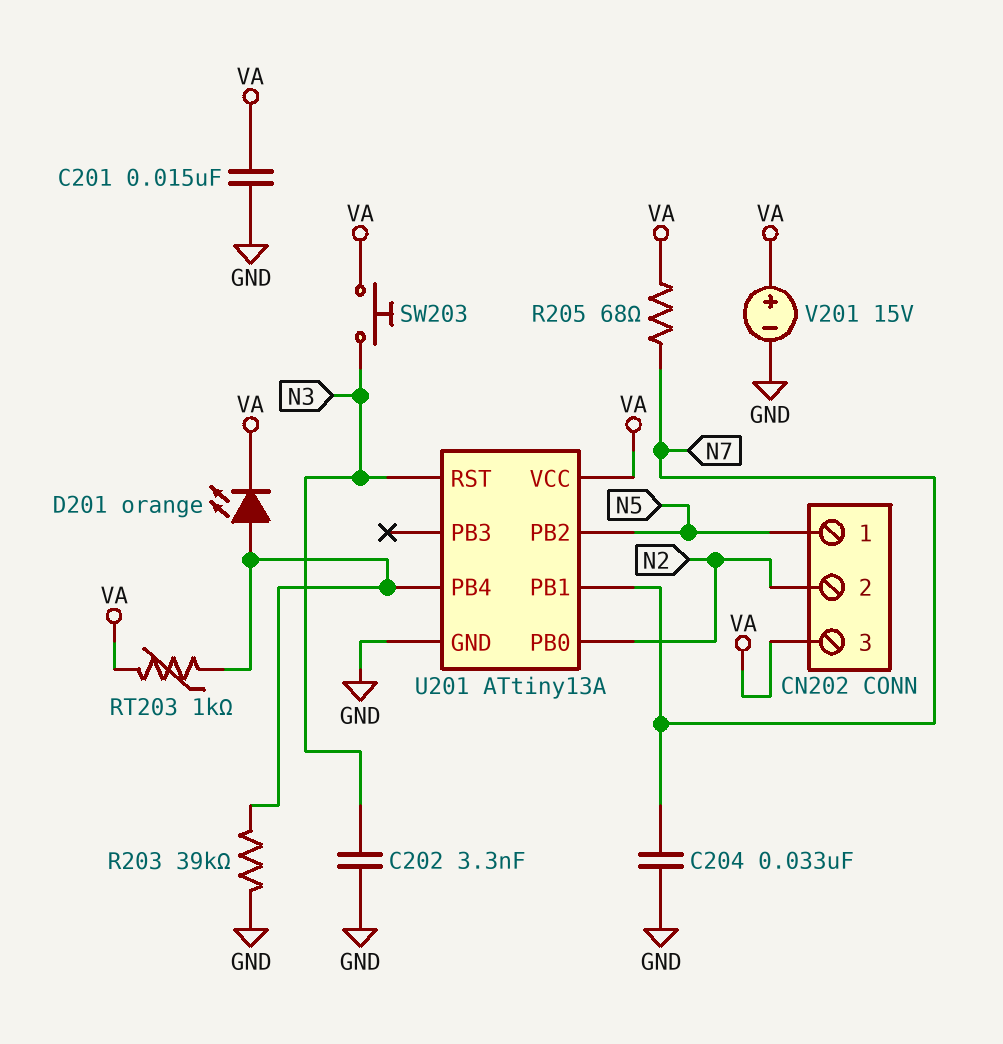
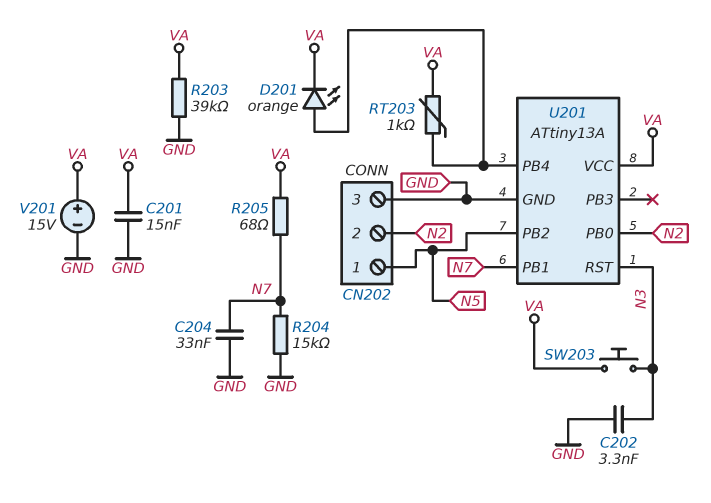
CN202 pin 3: VA -> GND
R203: 39k (GND, U201/PB4) -> 39k (GND, VA)
R204: none -> 15k (GND, N7)

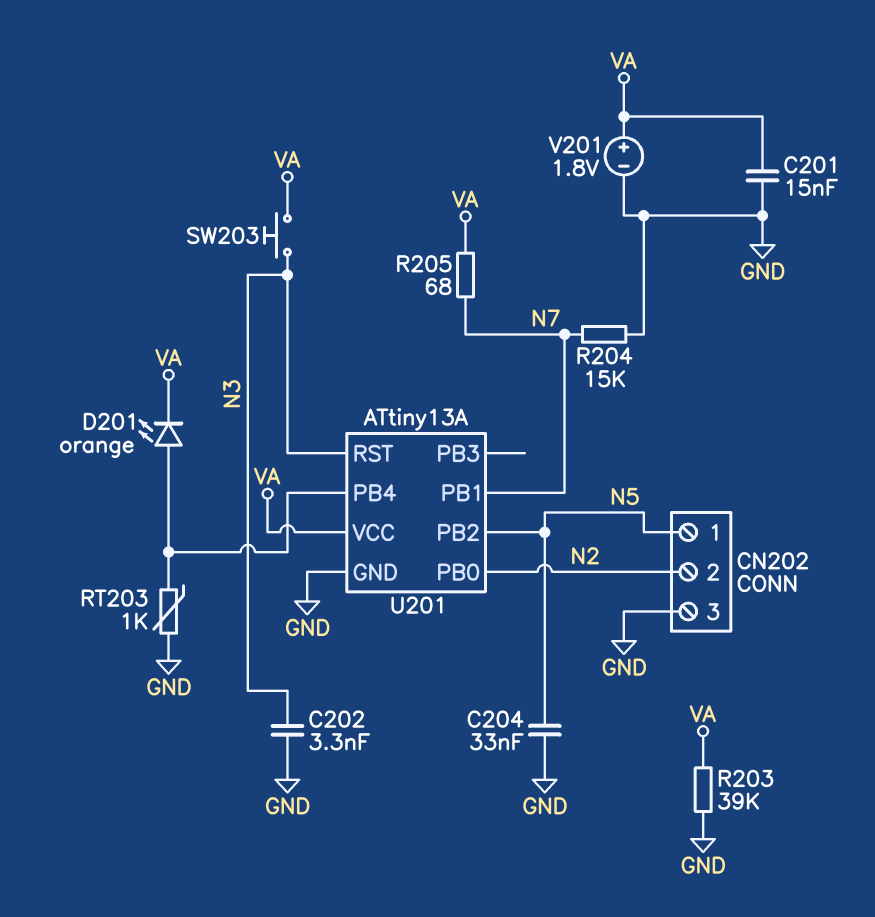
C204: 33nF (GND, N7) -> 33nF (GND, N5)
RT203: 1k (U201/PB4, VA) -> 1k (GND, U201/PB4)
V201: 15V (plus VA, minus GND) -> 1.8V (plus VA, minus GND)

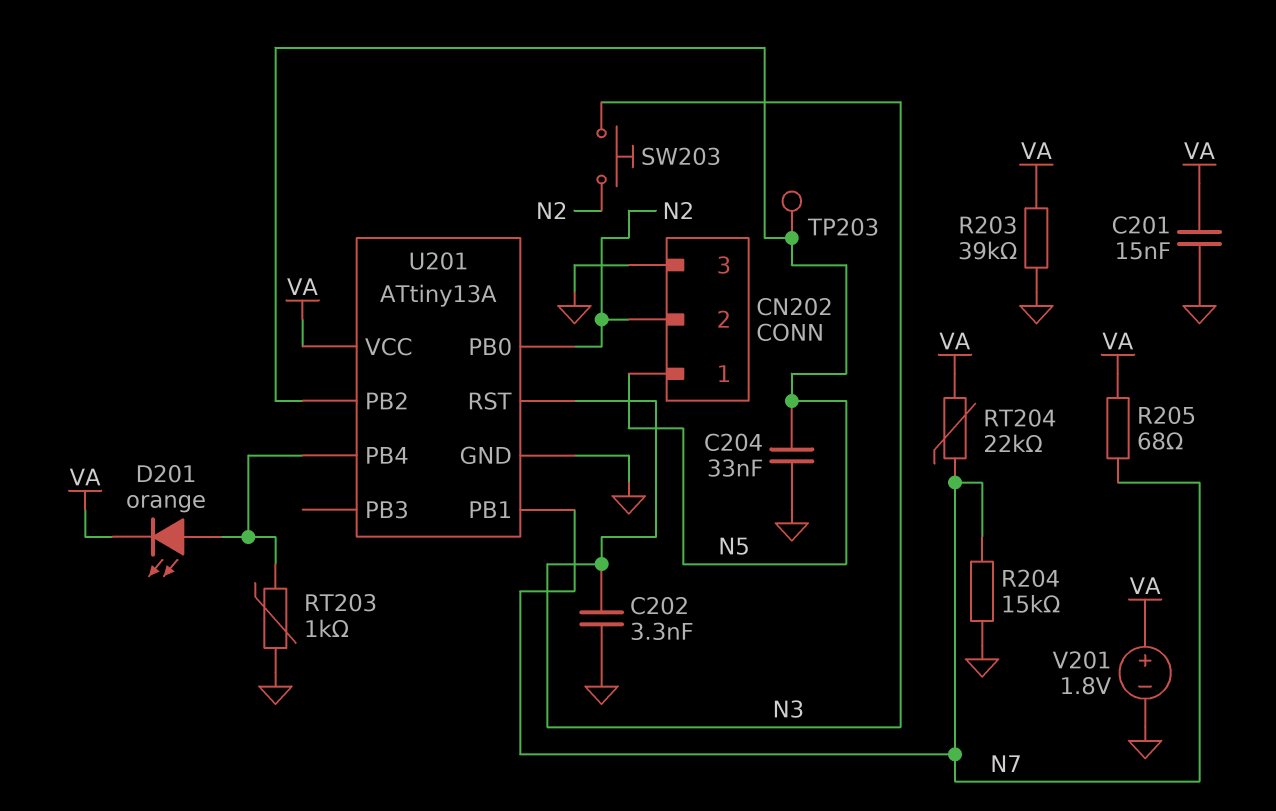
RT204: none -> 22k (N7, VA)
SW203: button (N3, VA) -> button (N2, N3)
TP203: none -> test point (N5)

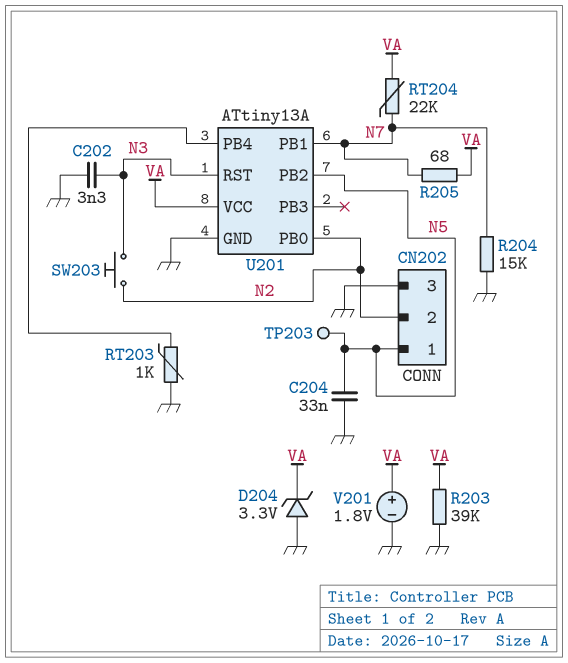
C201: 15nF (GND, VA) -> none
D201: LED orange (A U201/PB4, K VA) -> none
D204: none -> zener 3.3V (A GND, K VA)

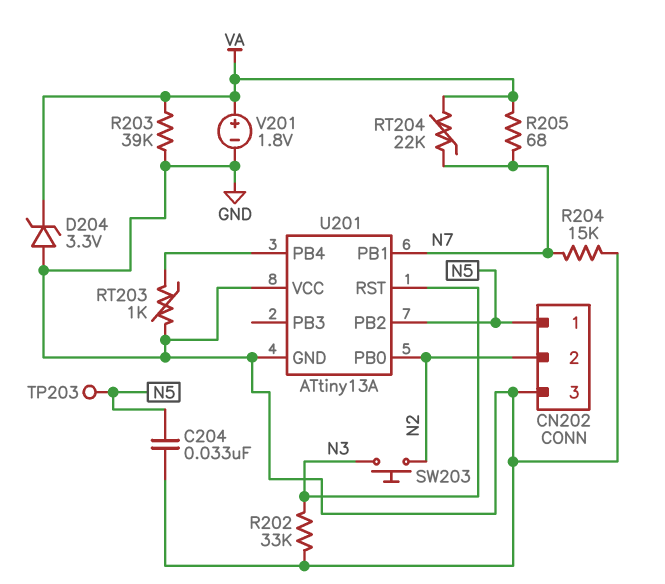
C202: 3.3nF (GND, N3) -> none
R202: none -> 33k (GND, N3)
U201 pin VCC: VA -> GND

